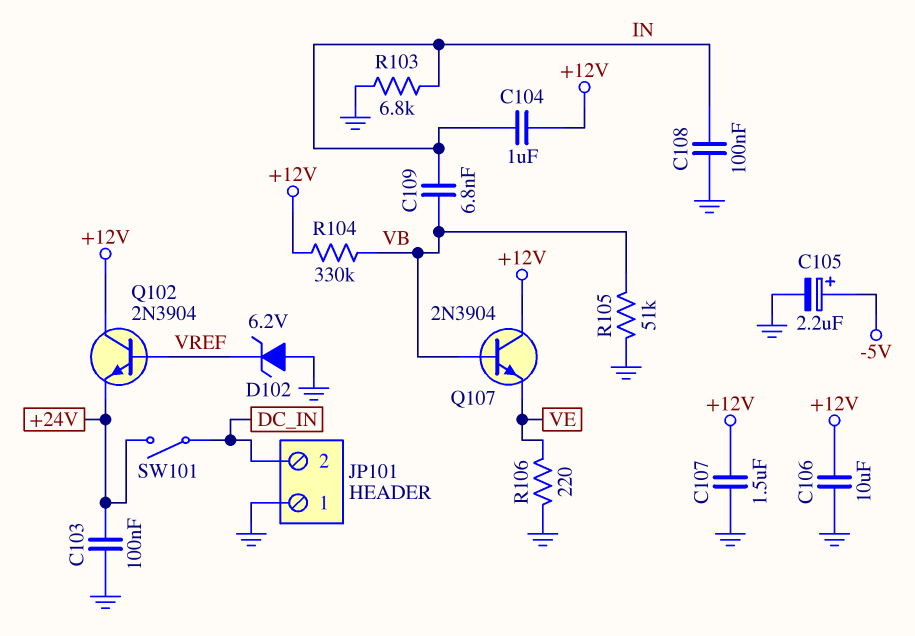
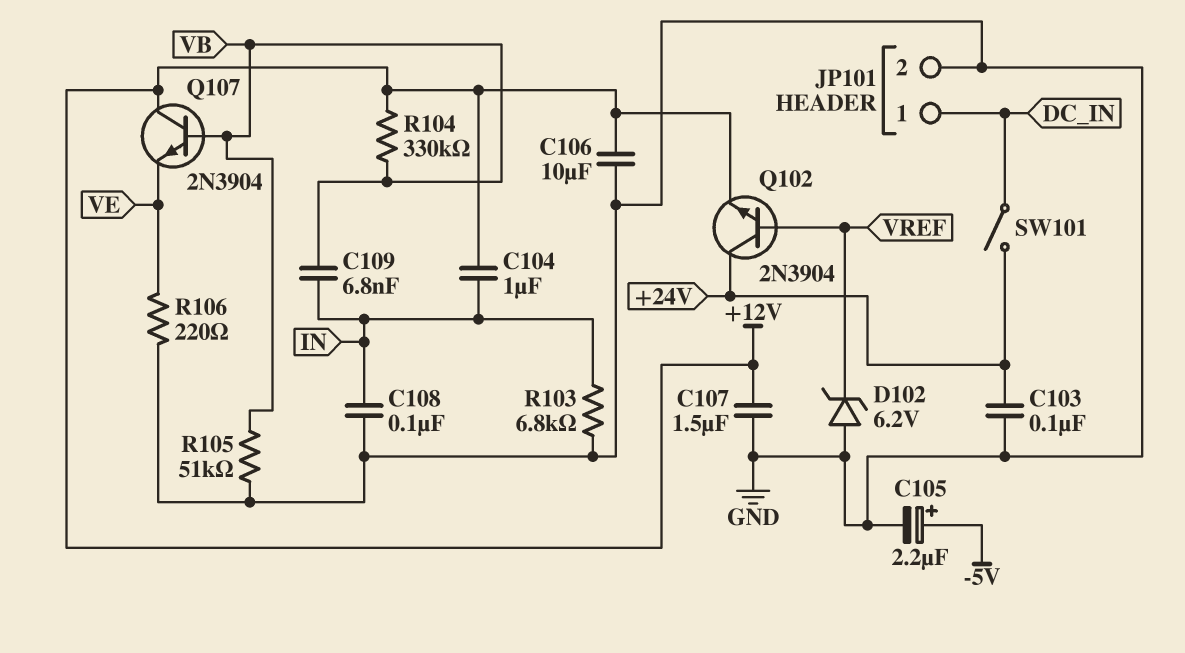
JP101 pin 1: GND -> DC_IN
JP101 pin 2: DC_IN -> GND
Q102: NPN 2N3904 (B VREF, C +12V, E +24V) -> NPN 2N3904 (B VREF, C +24V, E +12V)

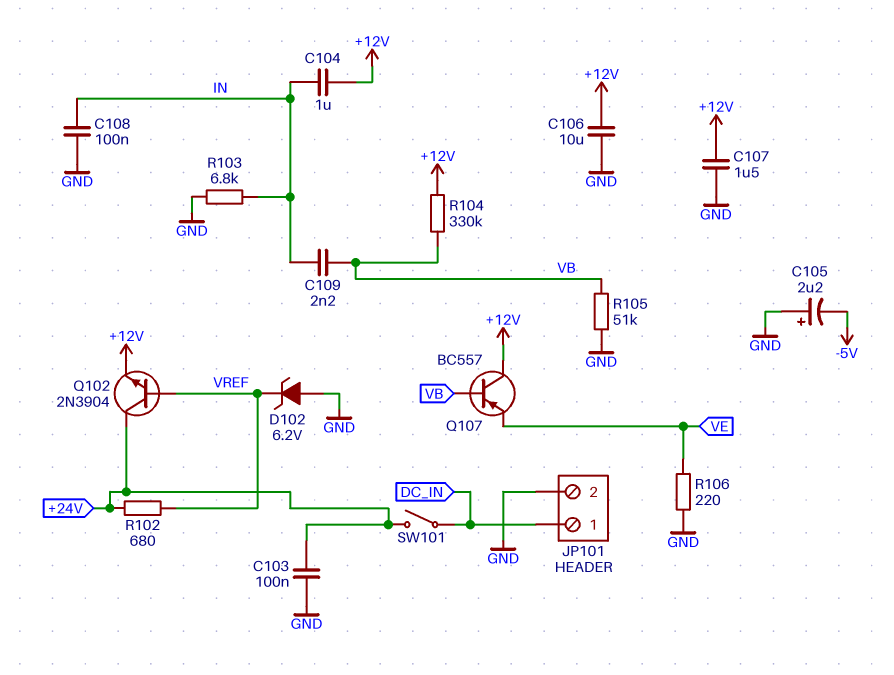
C105: 2.2uF (plus -5V, minus GND) -> 2.2uF (plus GND, minus -5V)
C109: 6.8nF (IN, VB) -> 2.2nF (IN, VB)
Q107: NPN 2N3904 (B VB, C +12V, E VE) -> PNP BC557 (B VB, C +12V, E VE)
R102: none -> 680 (+24V, VREF)

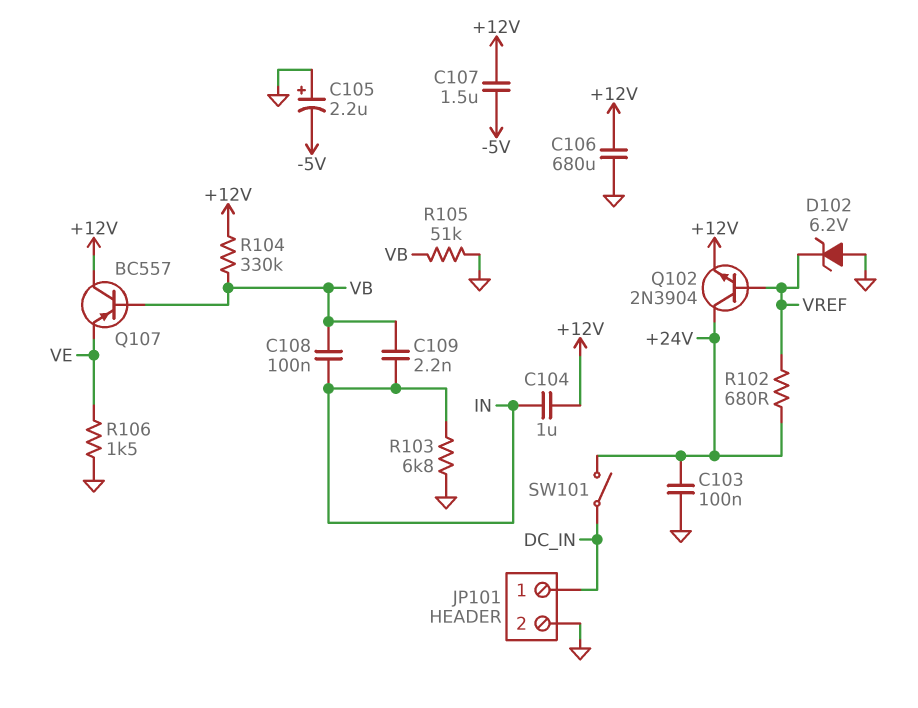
C106: 10uF (+12V, GND) -> 680uF (+12V, GND)
C107: 1.5uF (+12V, GND) -> 1.5uF (+12V, -5V)
C108: 100nF (GND, IN) -> 100nF (IN, VB)
R106: 220 (GND, VE) -> 1.5k (GND, VE)

